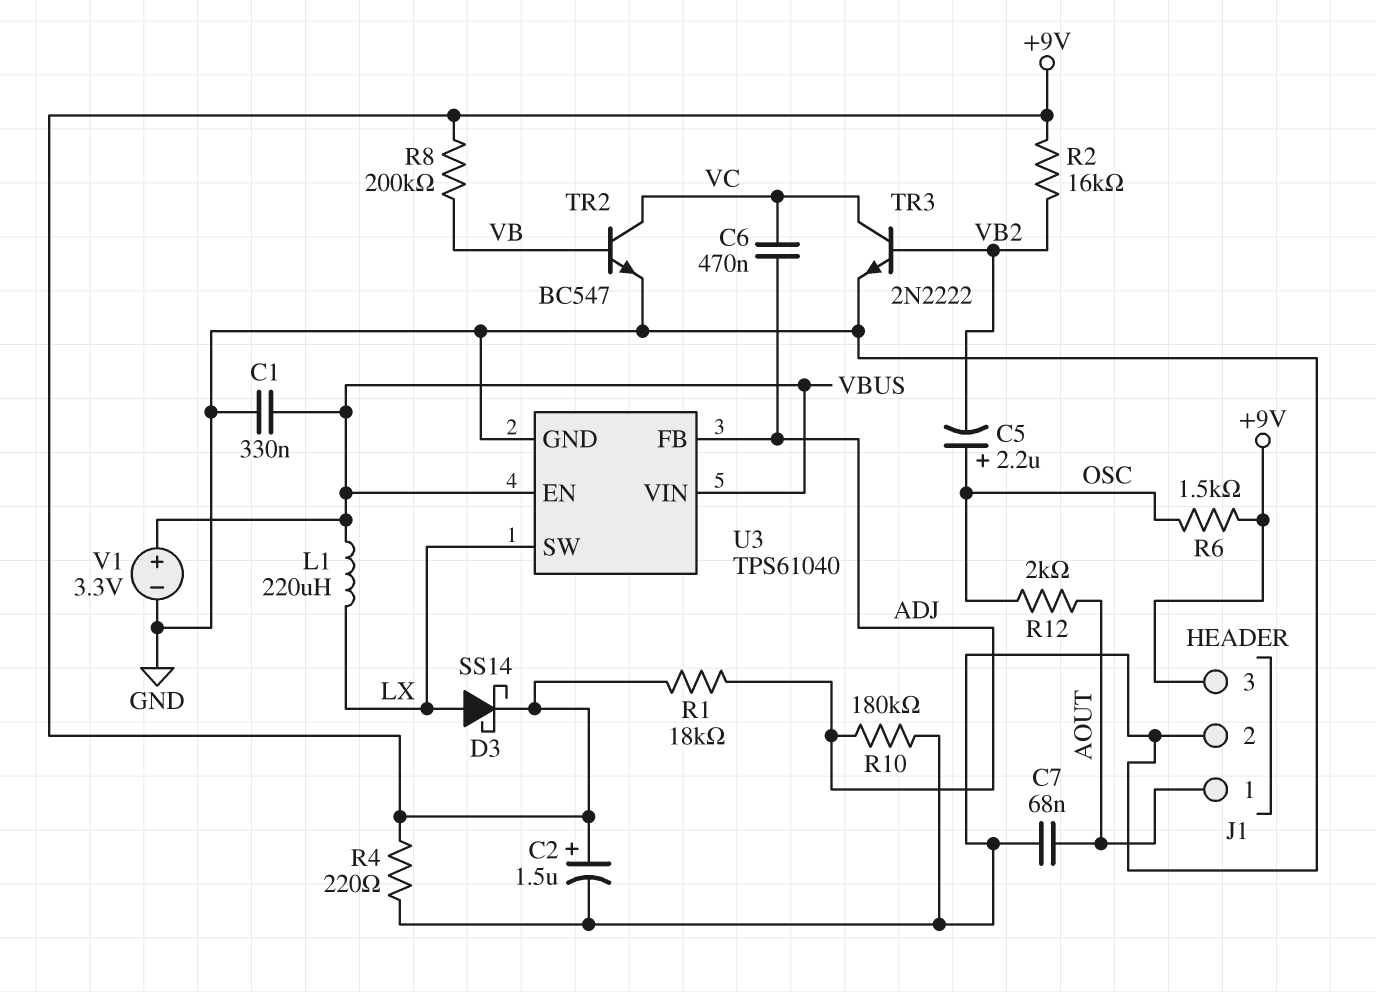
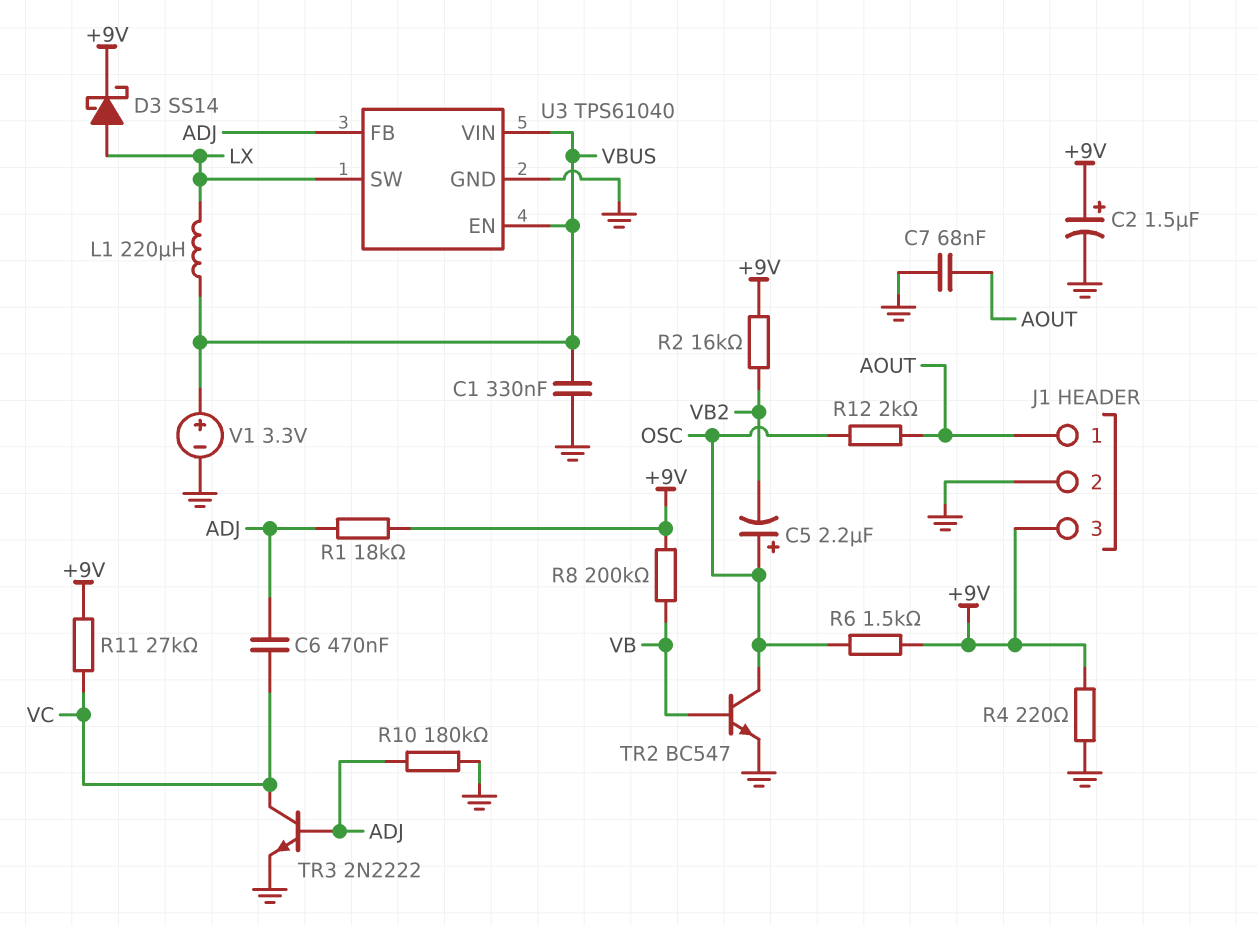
R11: none -> 27k (+9V, VC)
TR2: NPN BC547 (B VB, C VC, E GND) -> NPN BC547 (B VB, C OSC, E GND)
TR3: NPN 2N2222 (B VB2, C VC, E GND) -> NPN 2N2222 (B ADJ, C VC, E GND)

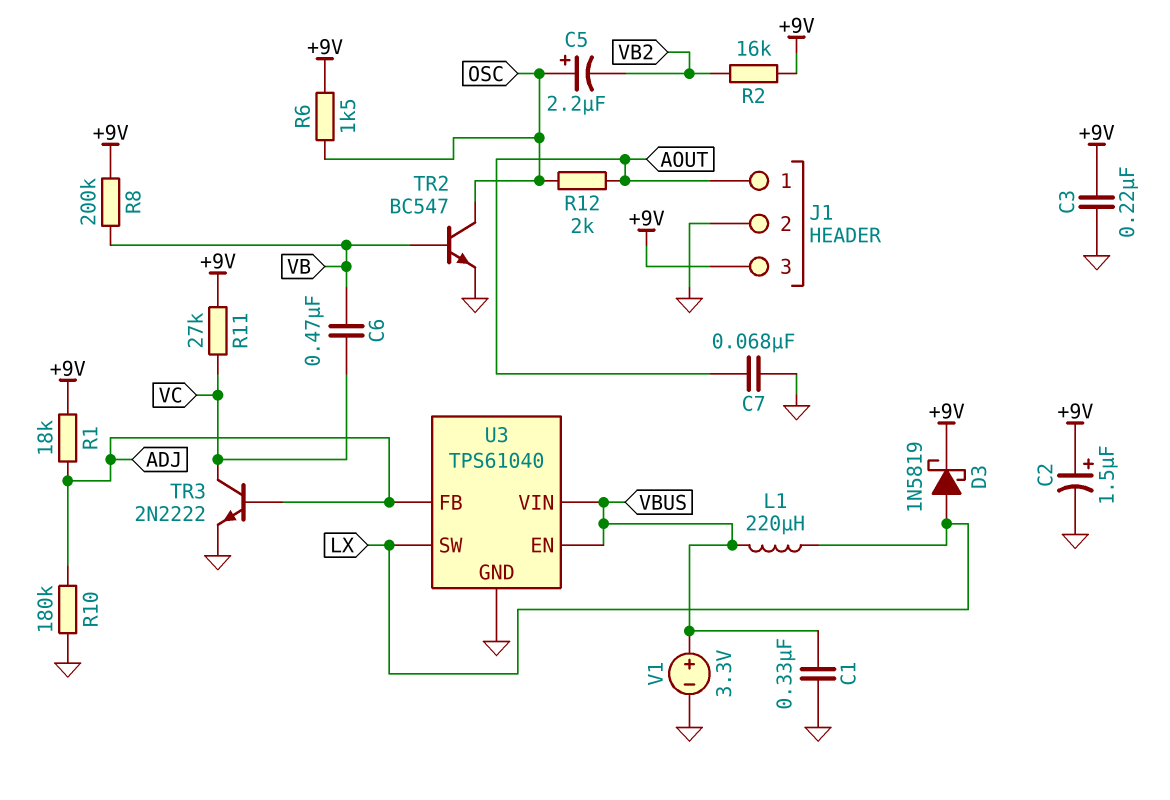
C3: none -> 220nF (+9V, GND)
C6: 470nF (ADJ, VC) -> 470nF (VB, VC)
D3: schottky SS14 (A LX, K +9V) -> schottky 1N5819 (A LX, K +9V)
R4: 220 (+9V, GND) -> none

